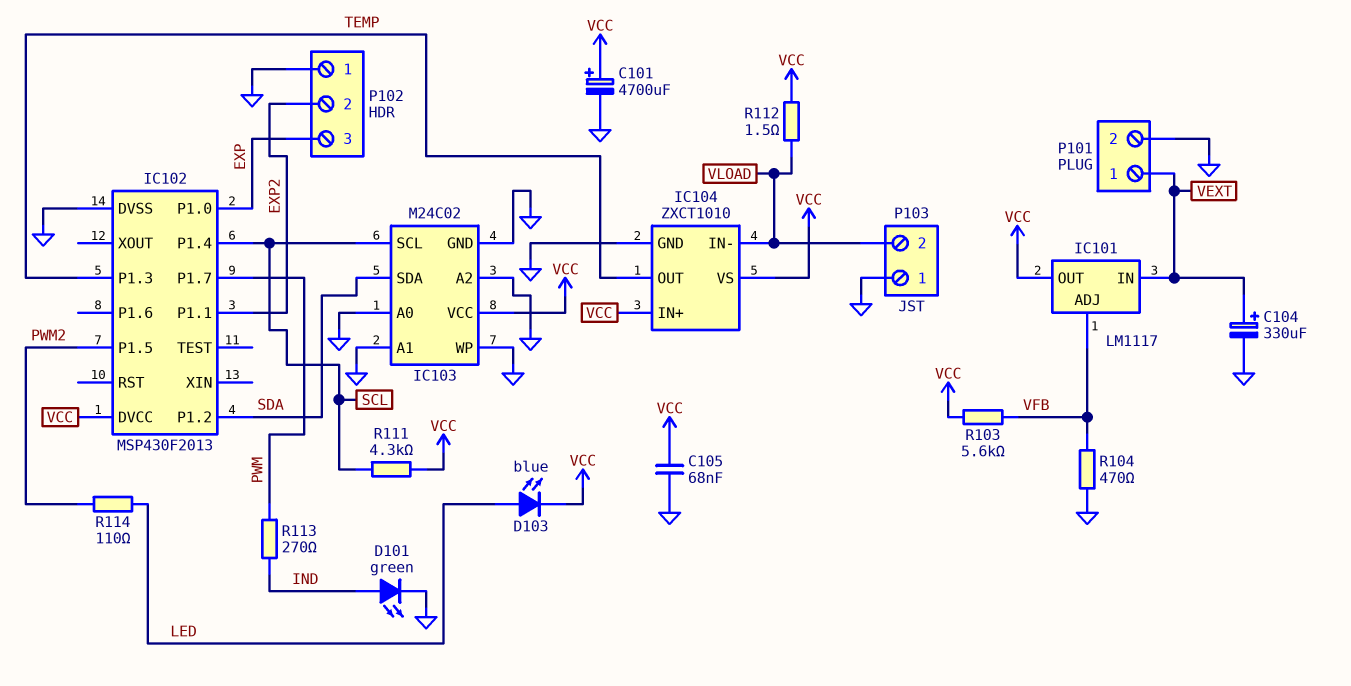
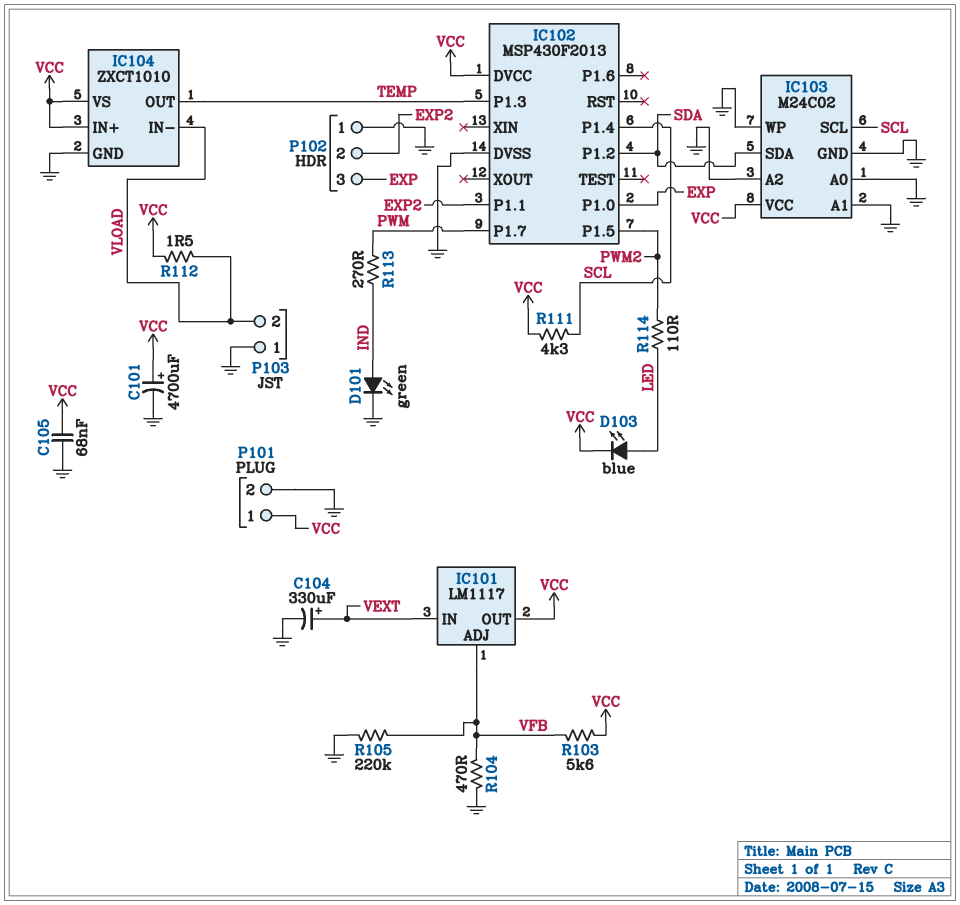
P101 pin 1: VEXT -> VCC
R105: none -> 220k (GND, VFB)

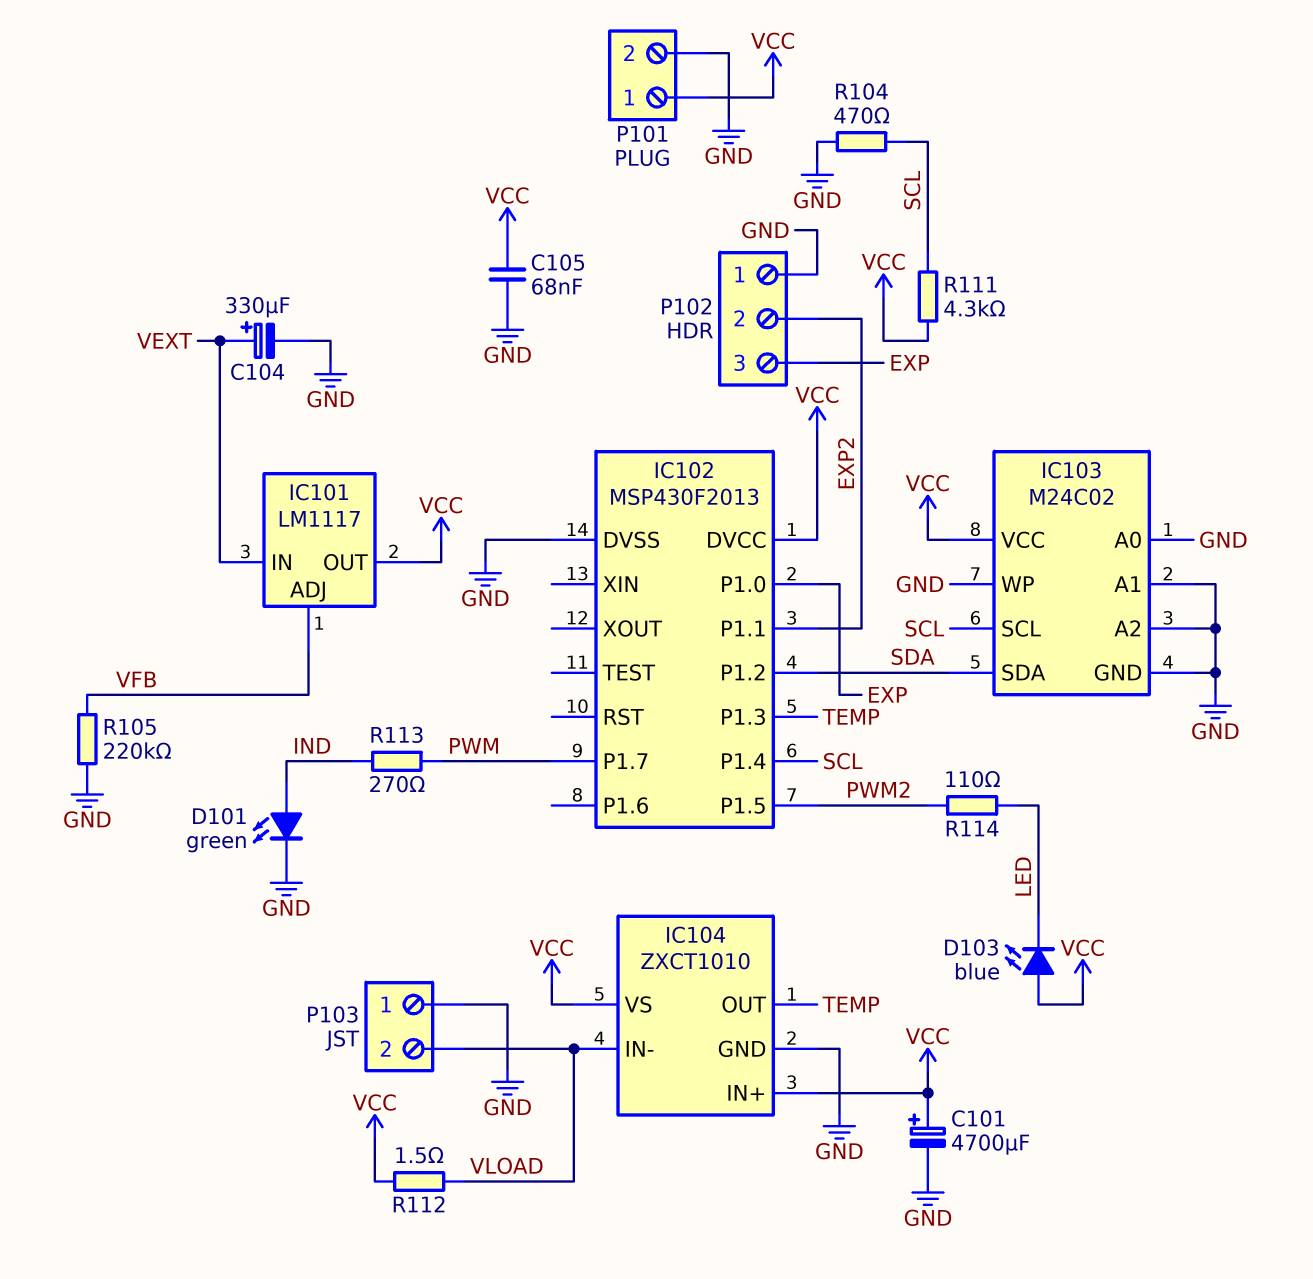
D103: LED blue (A LED, K VCC) -> LED blue (A VCC, K LED)
R103: 5.6k (VCC, VFB) -> none
R104: 470 (GND, VFB) -> 470 (GND, SCL)

